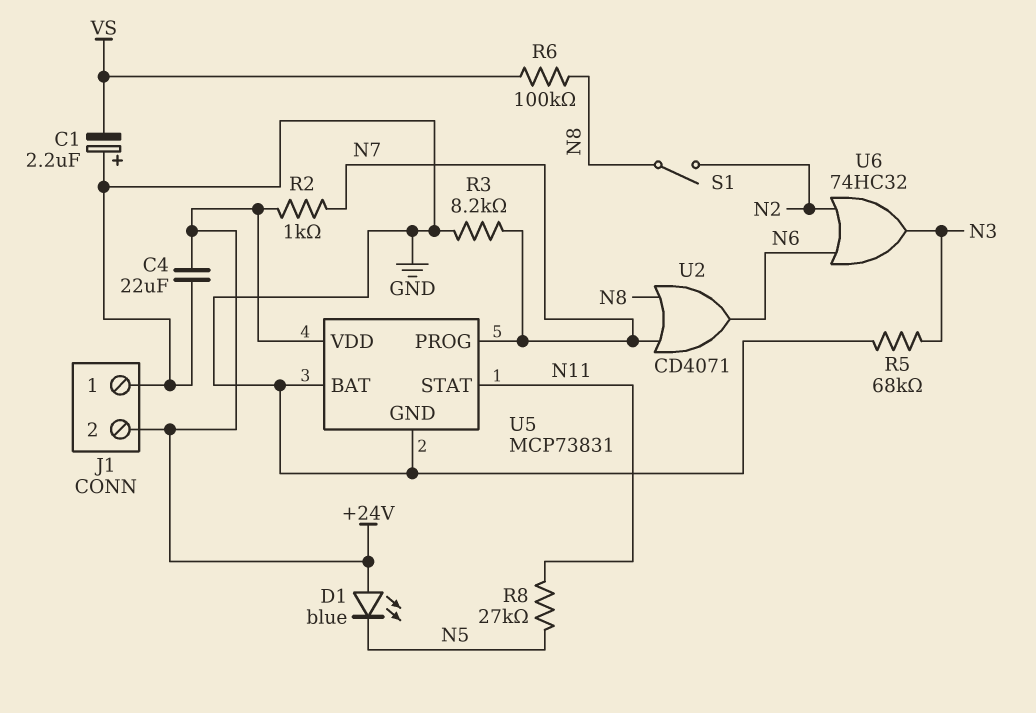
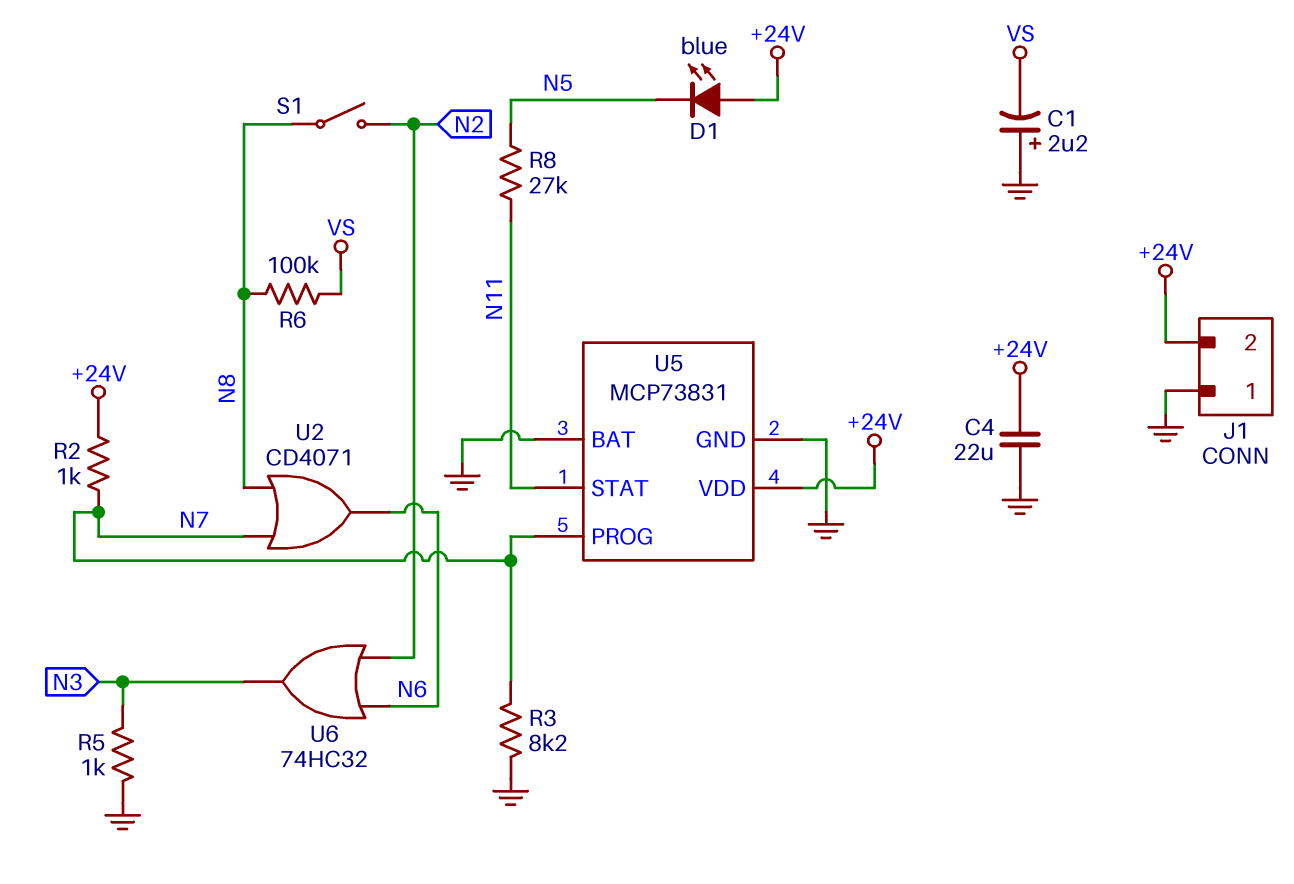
R5: 68k (GND, N3) -> 1k (GND, N3)

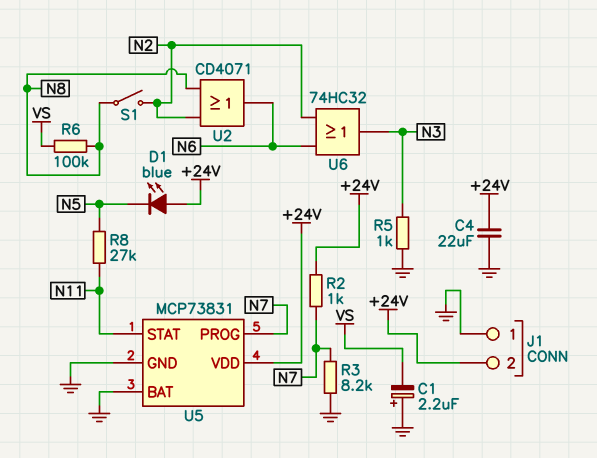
U2: OR CD4071 (in N7, in N8, out N6) -> OR CD4071 (in N2, in N8, out N6)

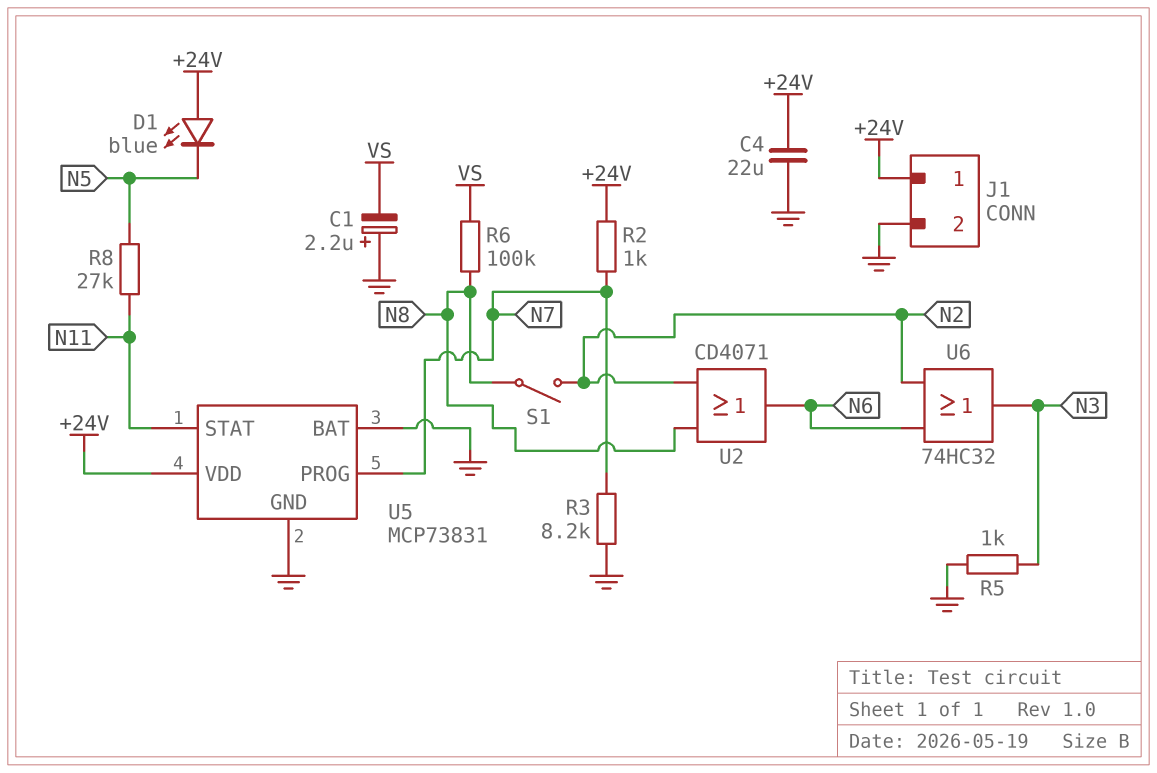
J1 pin 1: GND -> +24V
J1 pin 2: +24V -> GND

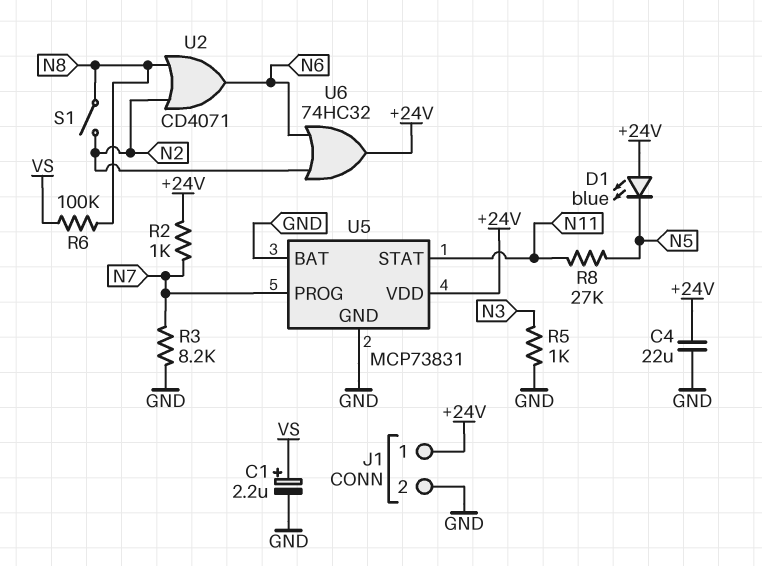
C1: 2.2uF (plus GND, minus VS) -> 2.2uF (plus VS, minus GND)
U6: OR 74HC32 (in N2, in N6, out N3) -> OR 74HC32 (in N2, in N6, out +24V)

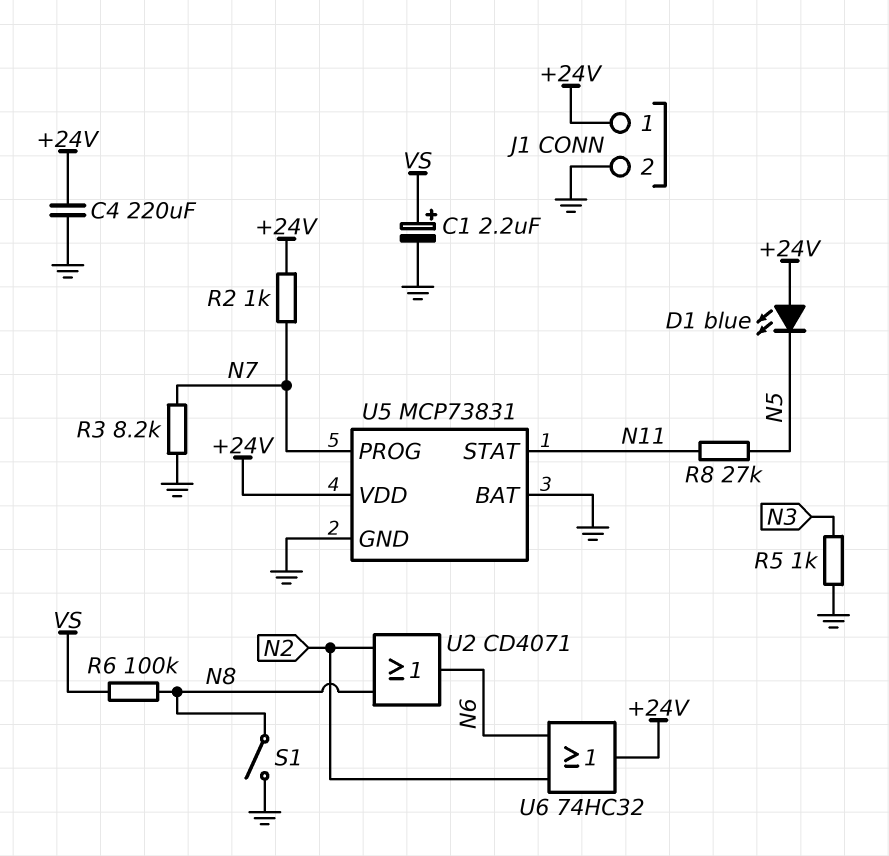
C4: 22uF (+24V, GND) -> 220uF (+24V, GND)
S1: switch (N2, N8) -> switch (GND, N8)

